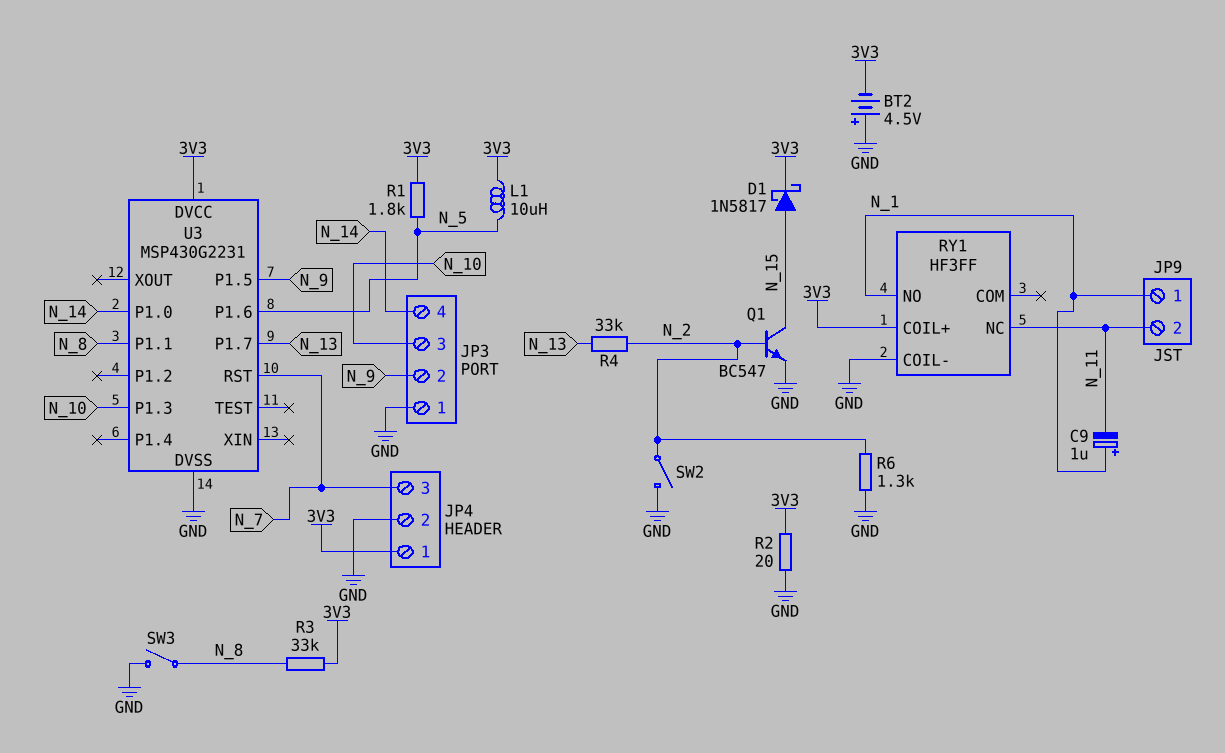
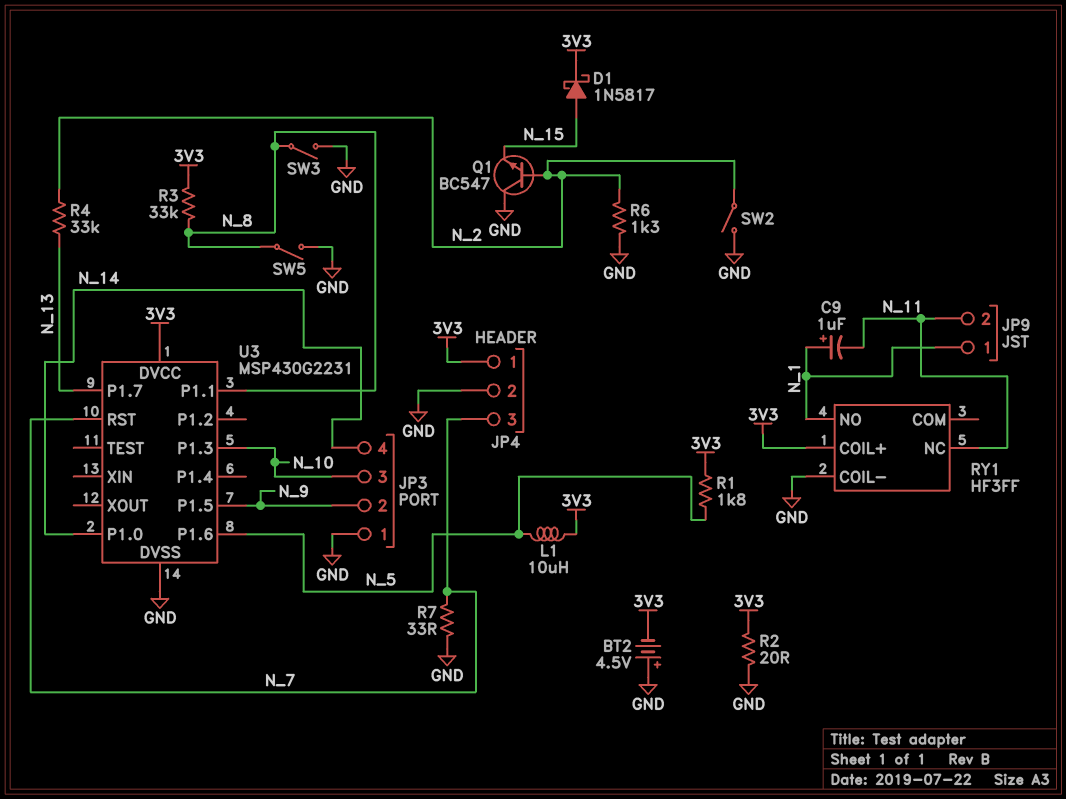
Q1: NPN BC547 (B N_2, C N_15, E GND) -> NPN BC547 (B N_2, C GND, E N_15)
R7: none -> 33 (GND, N_7)
SW5: none -> switch (GND, N_8)

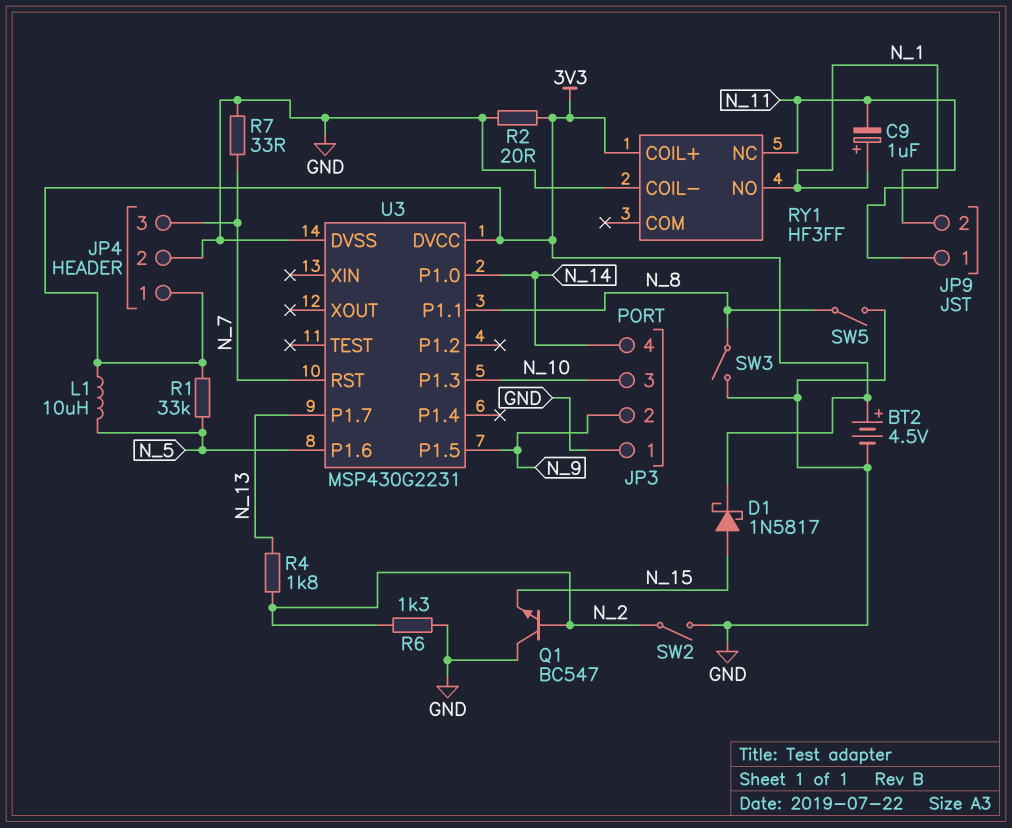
BT2: 4.5V (plus GND, minus 3V3) -> 4.5V (plus 3V3, minus GND)
R1: 1.8k (3V3, N_5) -> 33k (3V3, N_5)
R3: 33k (3V3, N_8) -> none
R4: 33k (N_2, N_13) -> 1.8k (N_2, N_13)

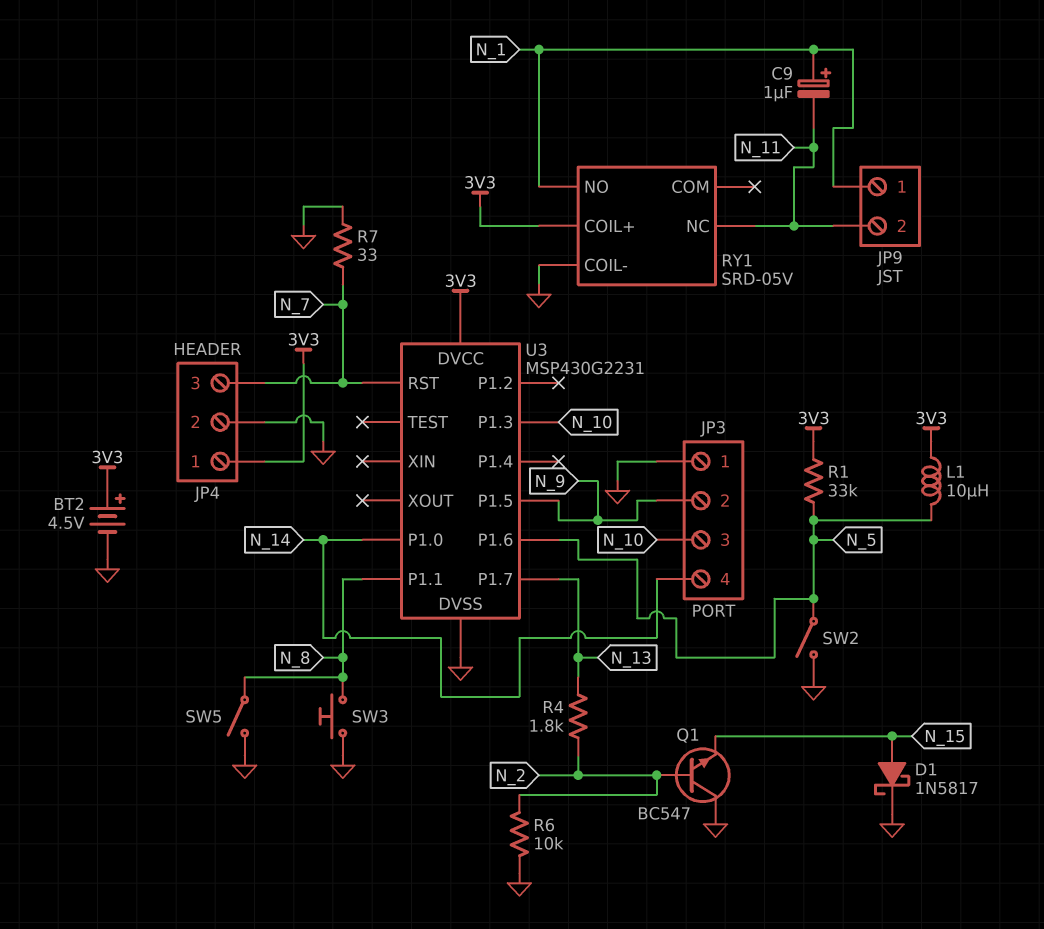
D1: schottky 1N5817 (A N_15, K 3V3) -> schottky 1N5817 (A N_15, K GND)
R2: 20 (3V3, GND) -> none
R6: 1.3k (GND, N_2) -> 10k (GND, N_2)
RY1: HF3FF -> SRD-05V
SW2: switch (GND, N_2) -> switch (GND, N_5)
SW3: switch (GND, N_8) -> button (GND, N_8)

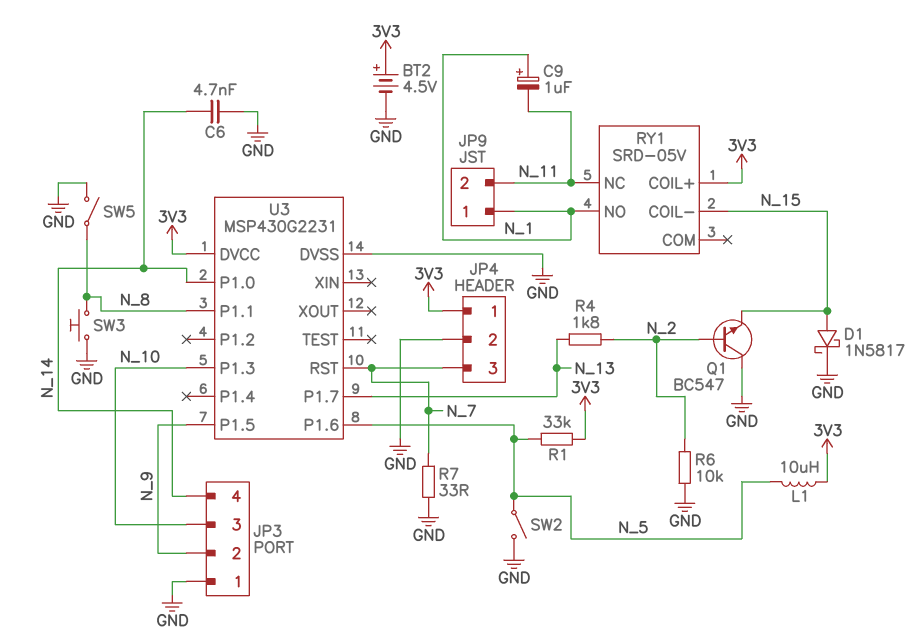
C6: none -> 4.7nF (GND, N_14)
RY1 pin COIL-: GND -> N_15

